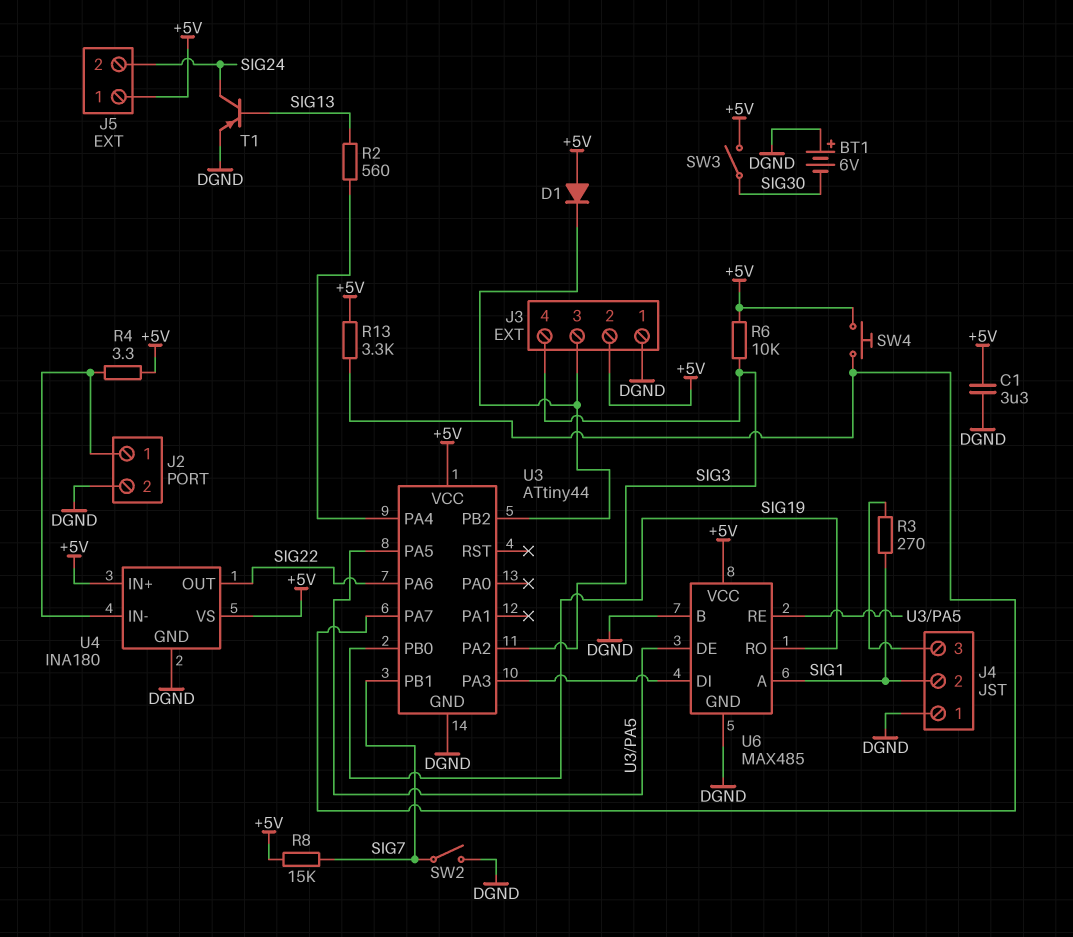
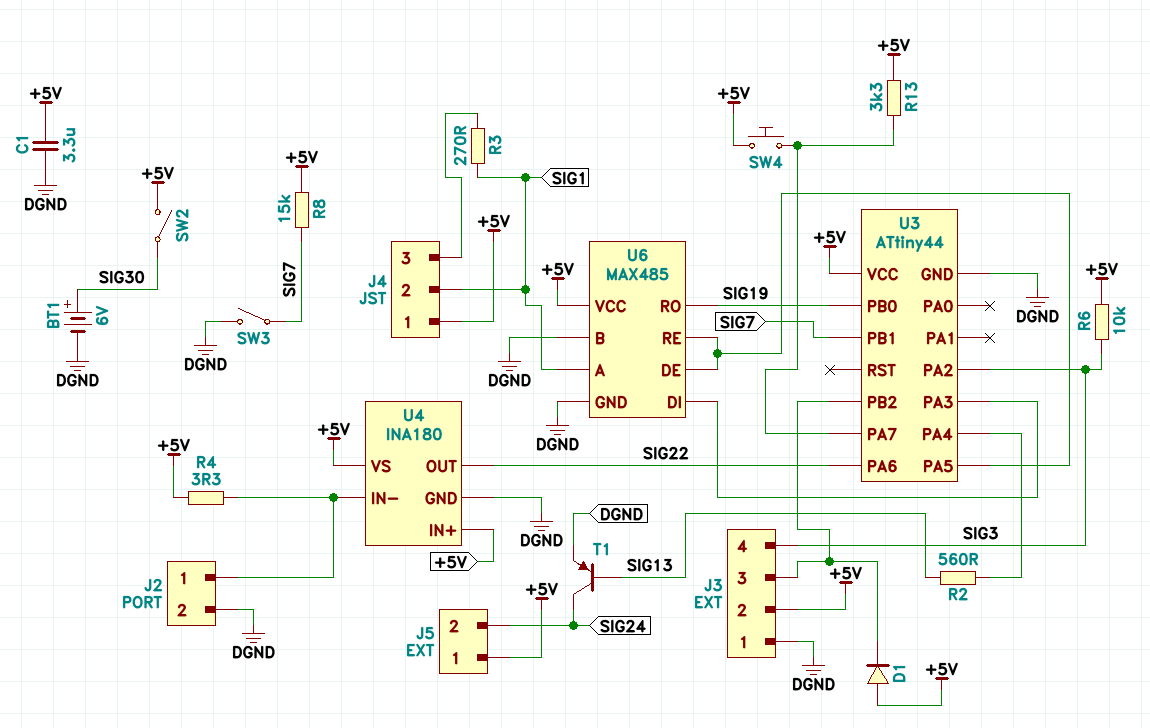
BT1: 6V (plus DGND, minus SIG30) -> 6V (plus SIG30, minus DGND)
J4 pin 1: DGND -> +5V
SW2: switch (DGND, SIG7) -> switch (+5V, SIG30)
SW3: switch (+5V, SIG30) -> switch (DGND, SIG7)

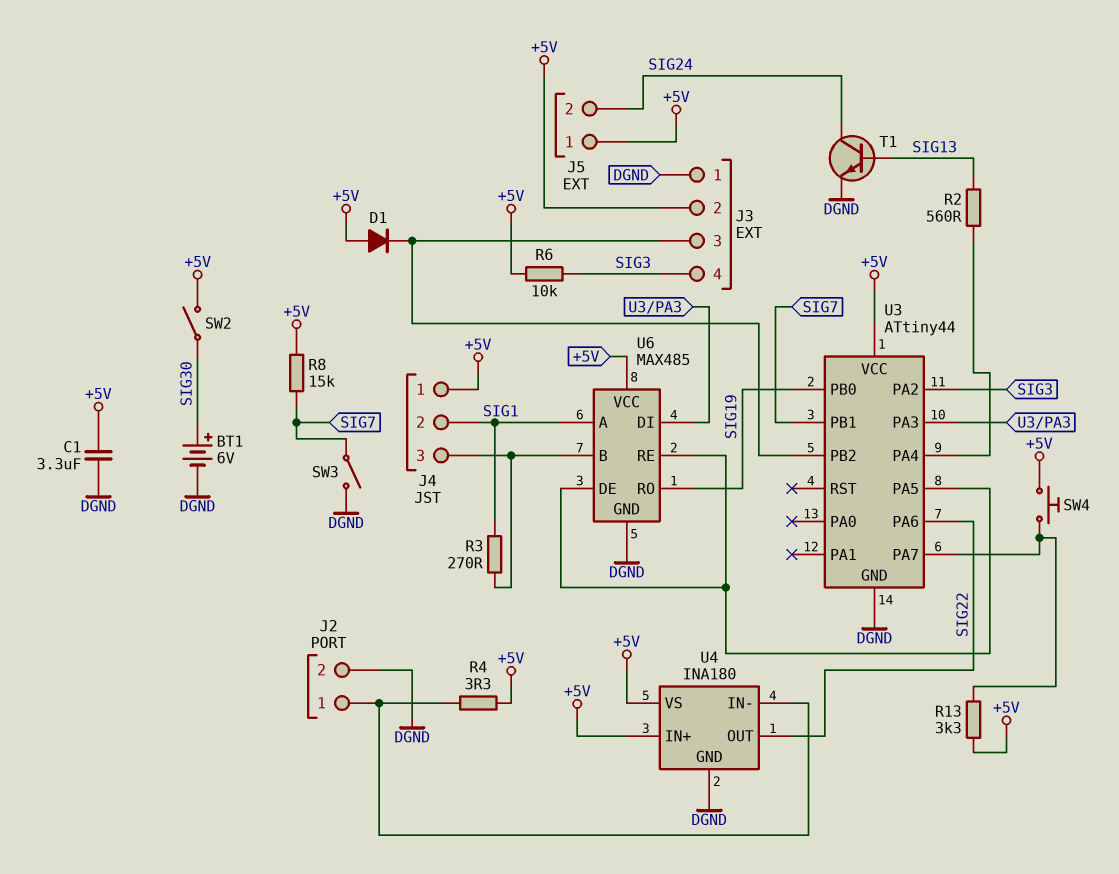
T1: PNP (B SIG13, C SIG24, E DGND) -> NPN (B SIG13, C SIG24, E DGND)
U6 pin B: DGND -> J4/3

